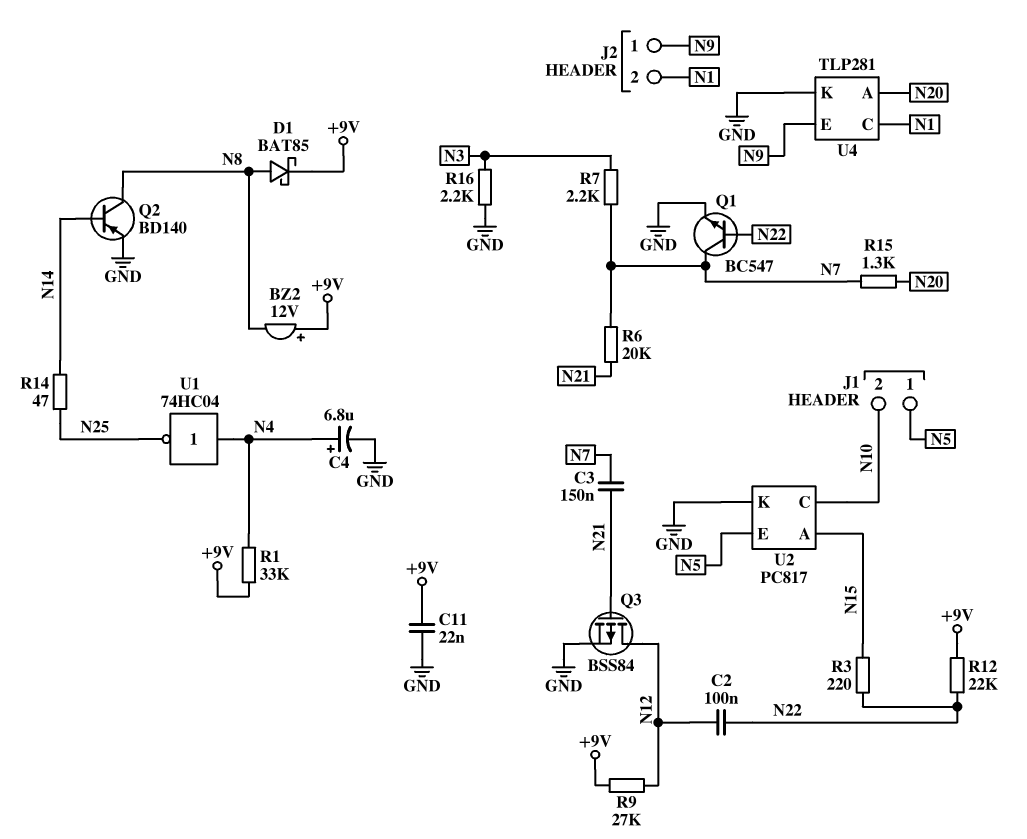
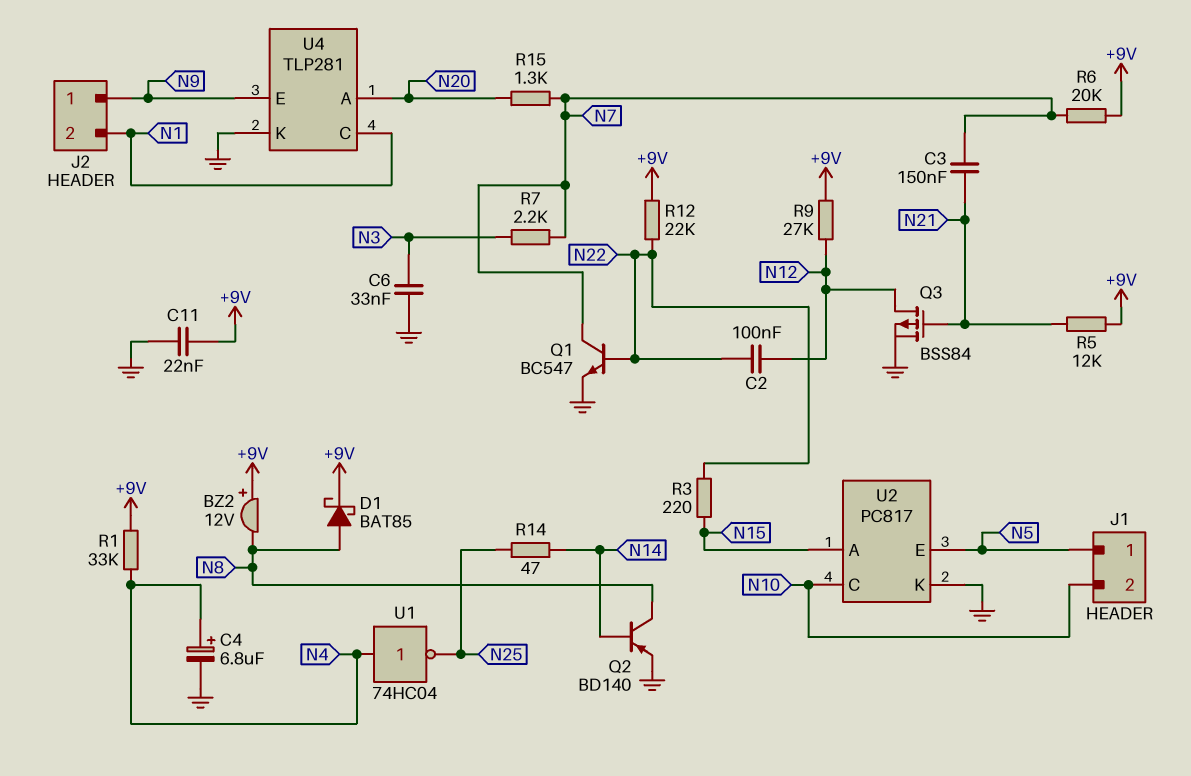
C6: none -> 33nF (GND, N3)
R5: none -> 12k (+9V, N21)
R6: 20k (N7, N21) -> 20k (+9V, N7)
R16: 2.2k (GND, N3) -> none

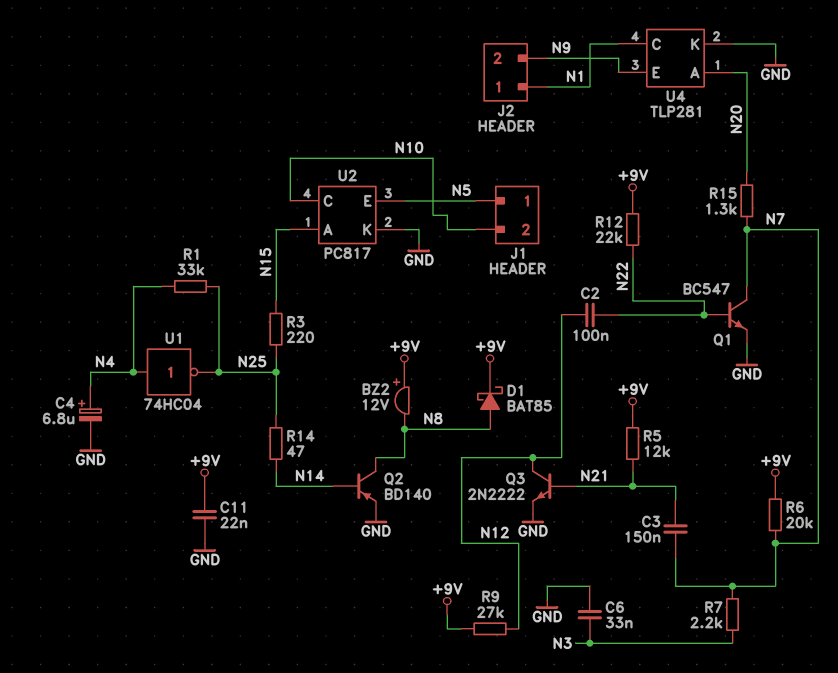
J2 pin 1: N9 -> N1
J2 pin 2: N1 -> N9
Q3: PMOS BSS84 (G N21, D N12, S GND) -> NPN 2N2222 (B N21, C N12, E GND)
R1: 33k (+9V, N4) -> 33k (N4, N25)
R3: 220 (N15, N22) -> 220 (N15, N25)

